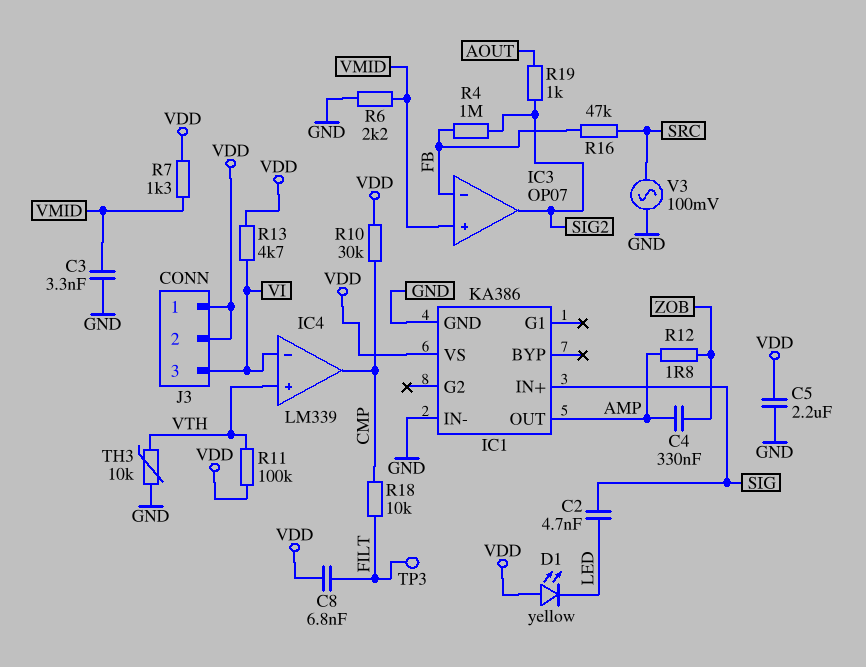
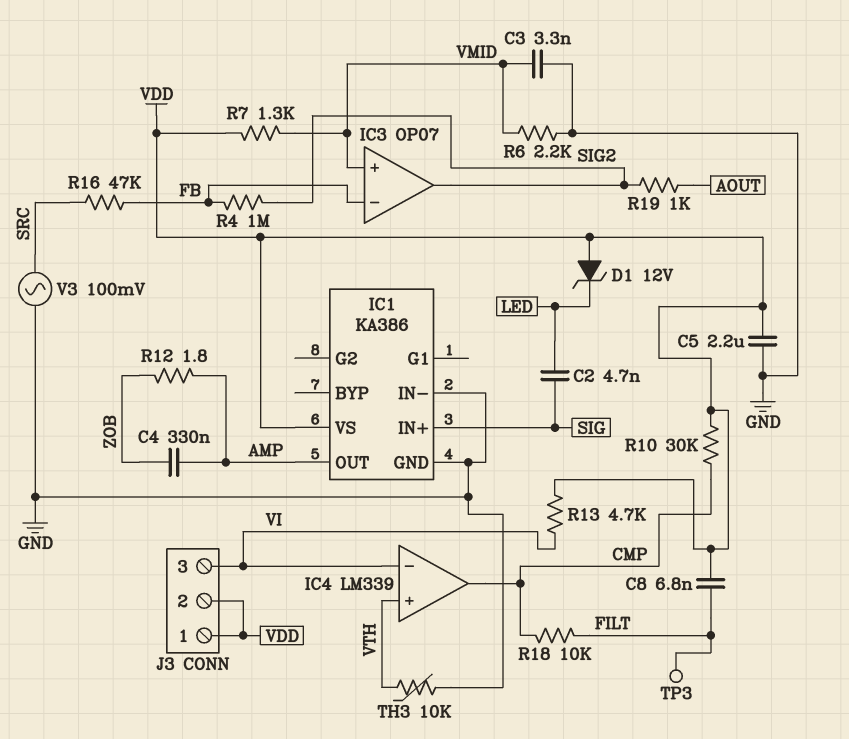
D1: LED yellow (A VDD, K LED) -> zener 12V (A VDD, K LED)
R11: 100k (VDD, VTH) -> none

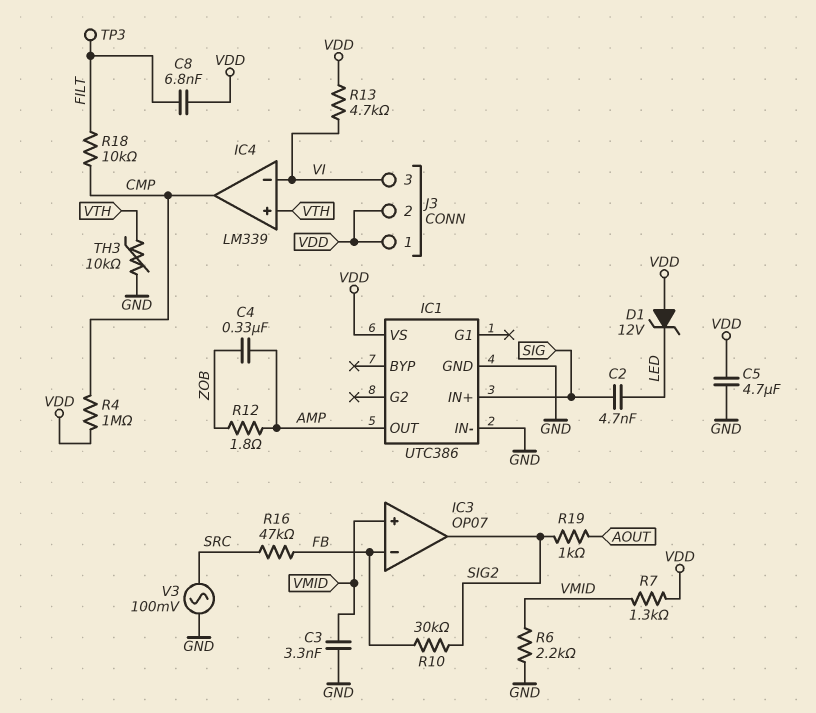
C5: 2.2uF (GND, VDD) -> 4.7uF (GND, VDD)
IC1: KA386 -> UTC386
R4: 1M (FB, SIG2) -> 1M (CMP, VDD)
R10: 30k (CMP, VDD) -> 30k (FB, SIG2)

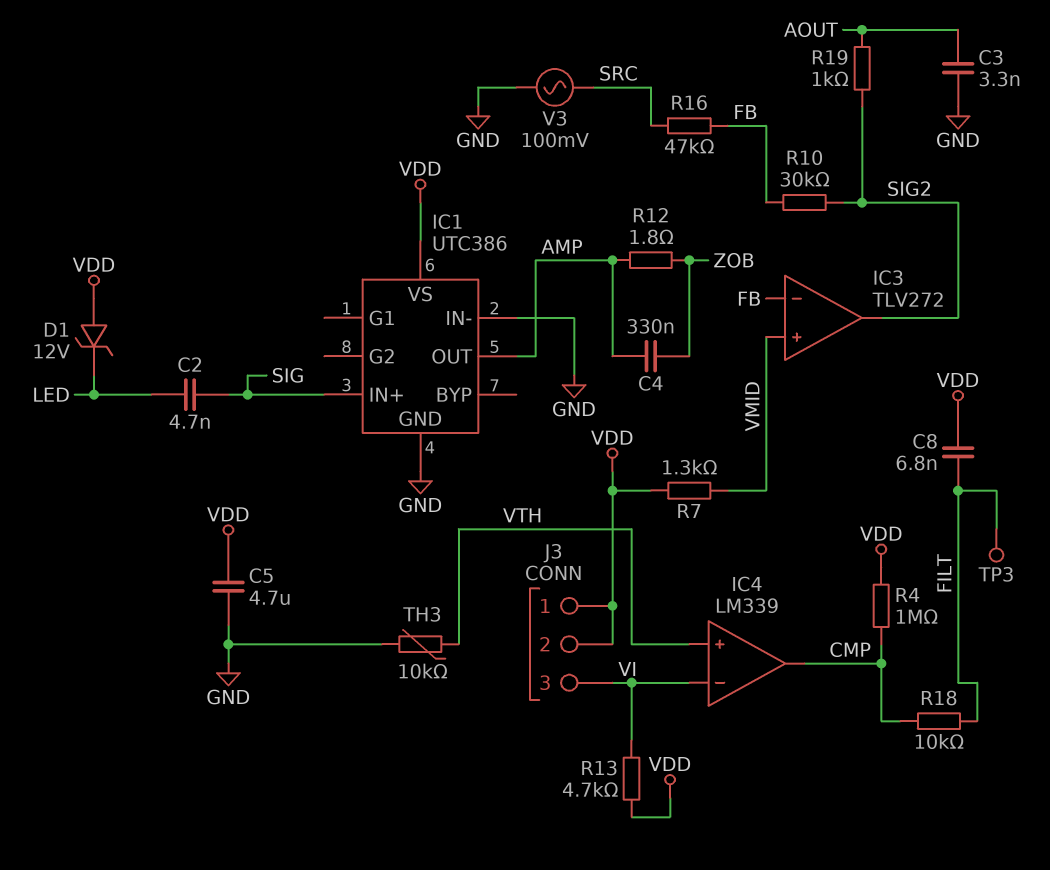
C3: 3.3nF (GND, VMID) -> 3.3nF (AOUT, GND)
IC3: OP07 -> TLV272
R6: 2.2k (GND, VMID) -> none

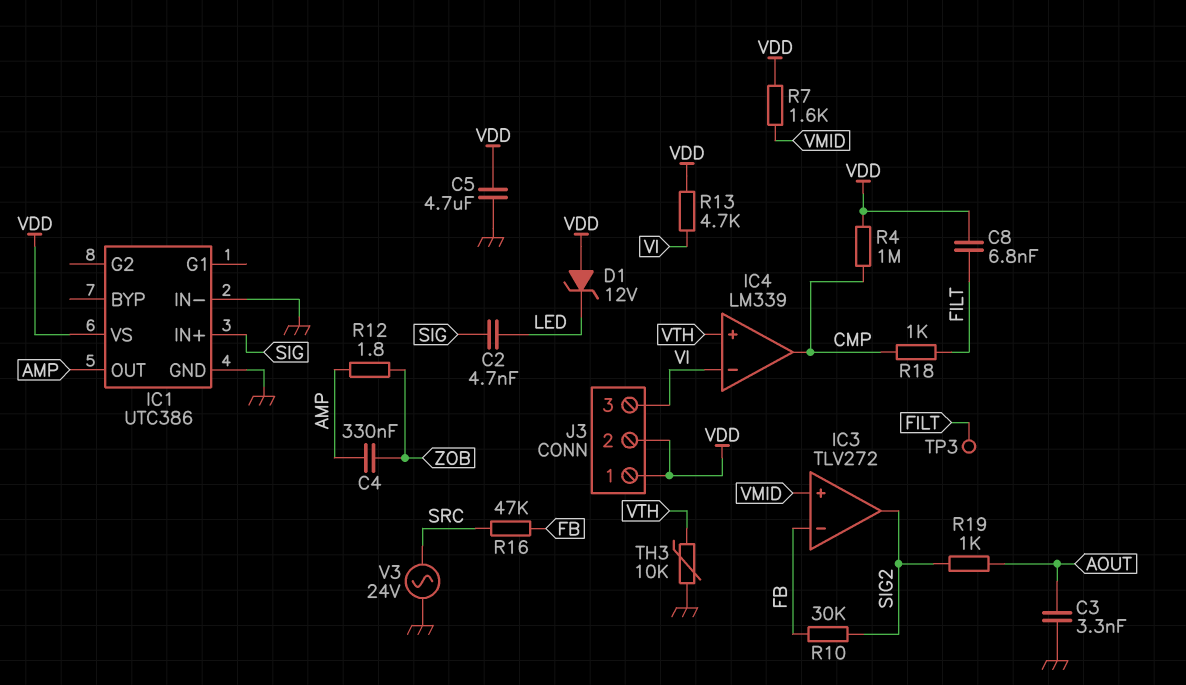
R7: 1.3k (VDD, VMID) -> 1.6k (VDD, VMID)
R18: 10k (CMP, FILT) -> 1k (CMP, FILT)
V3: AC 100mV (GND, SRC) -> AC 24V (GND, SRC)

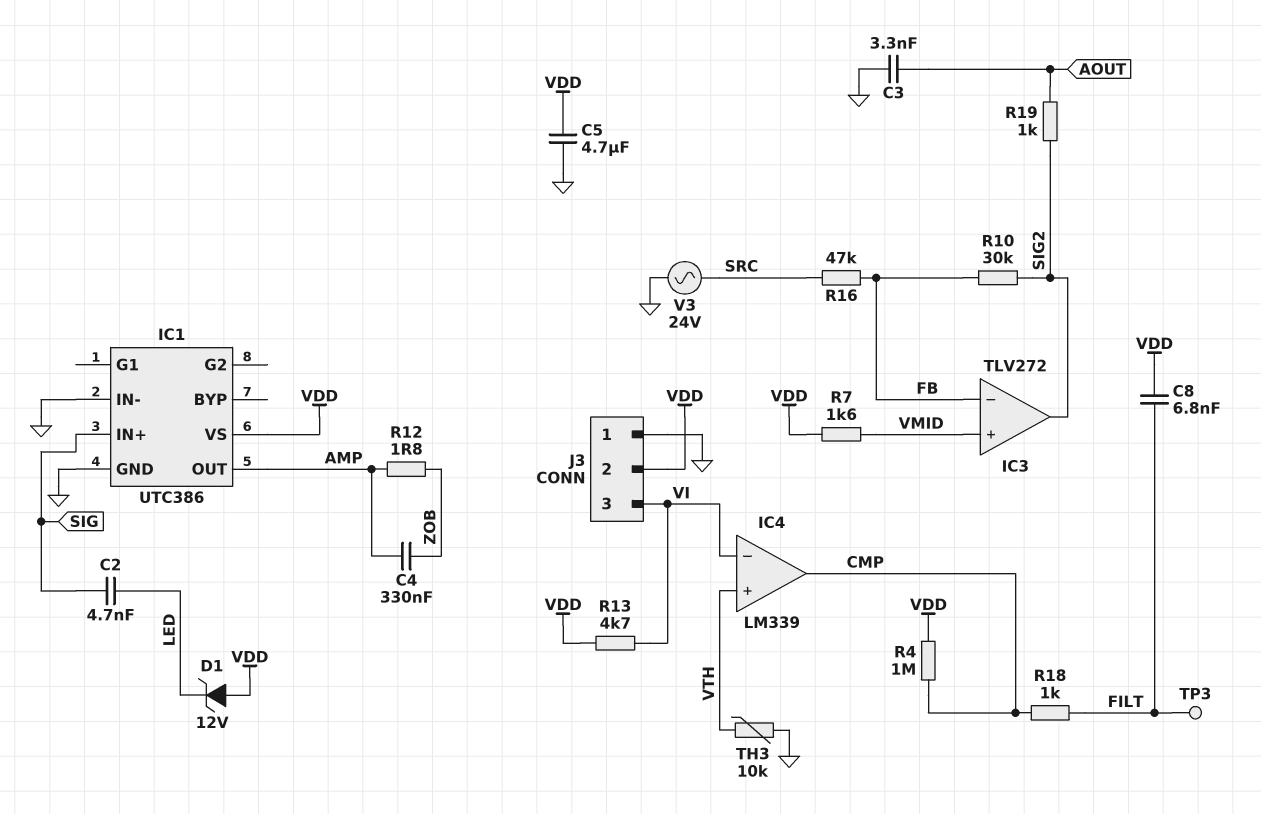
J3 pin 1: VDD -> GND

